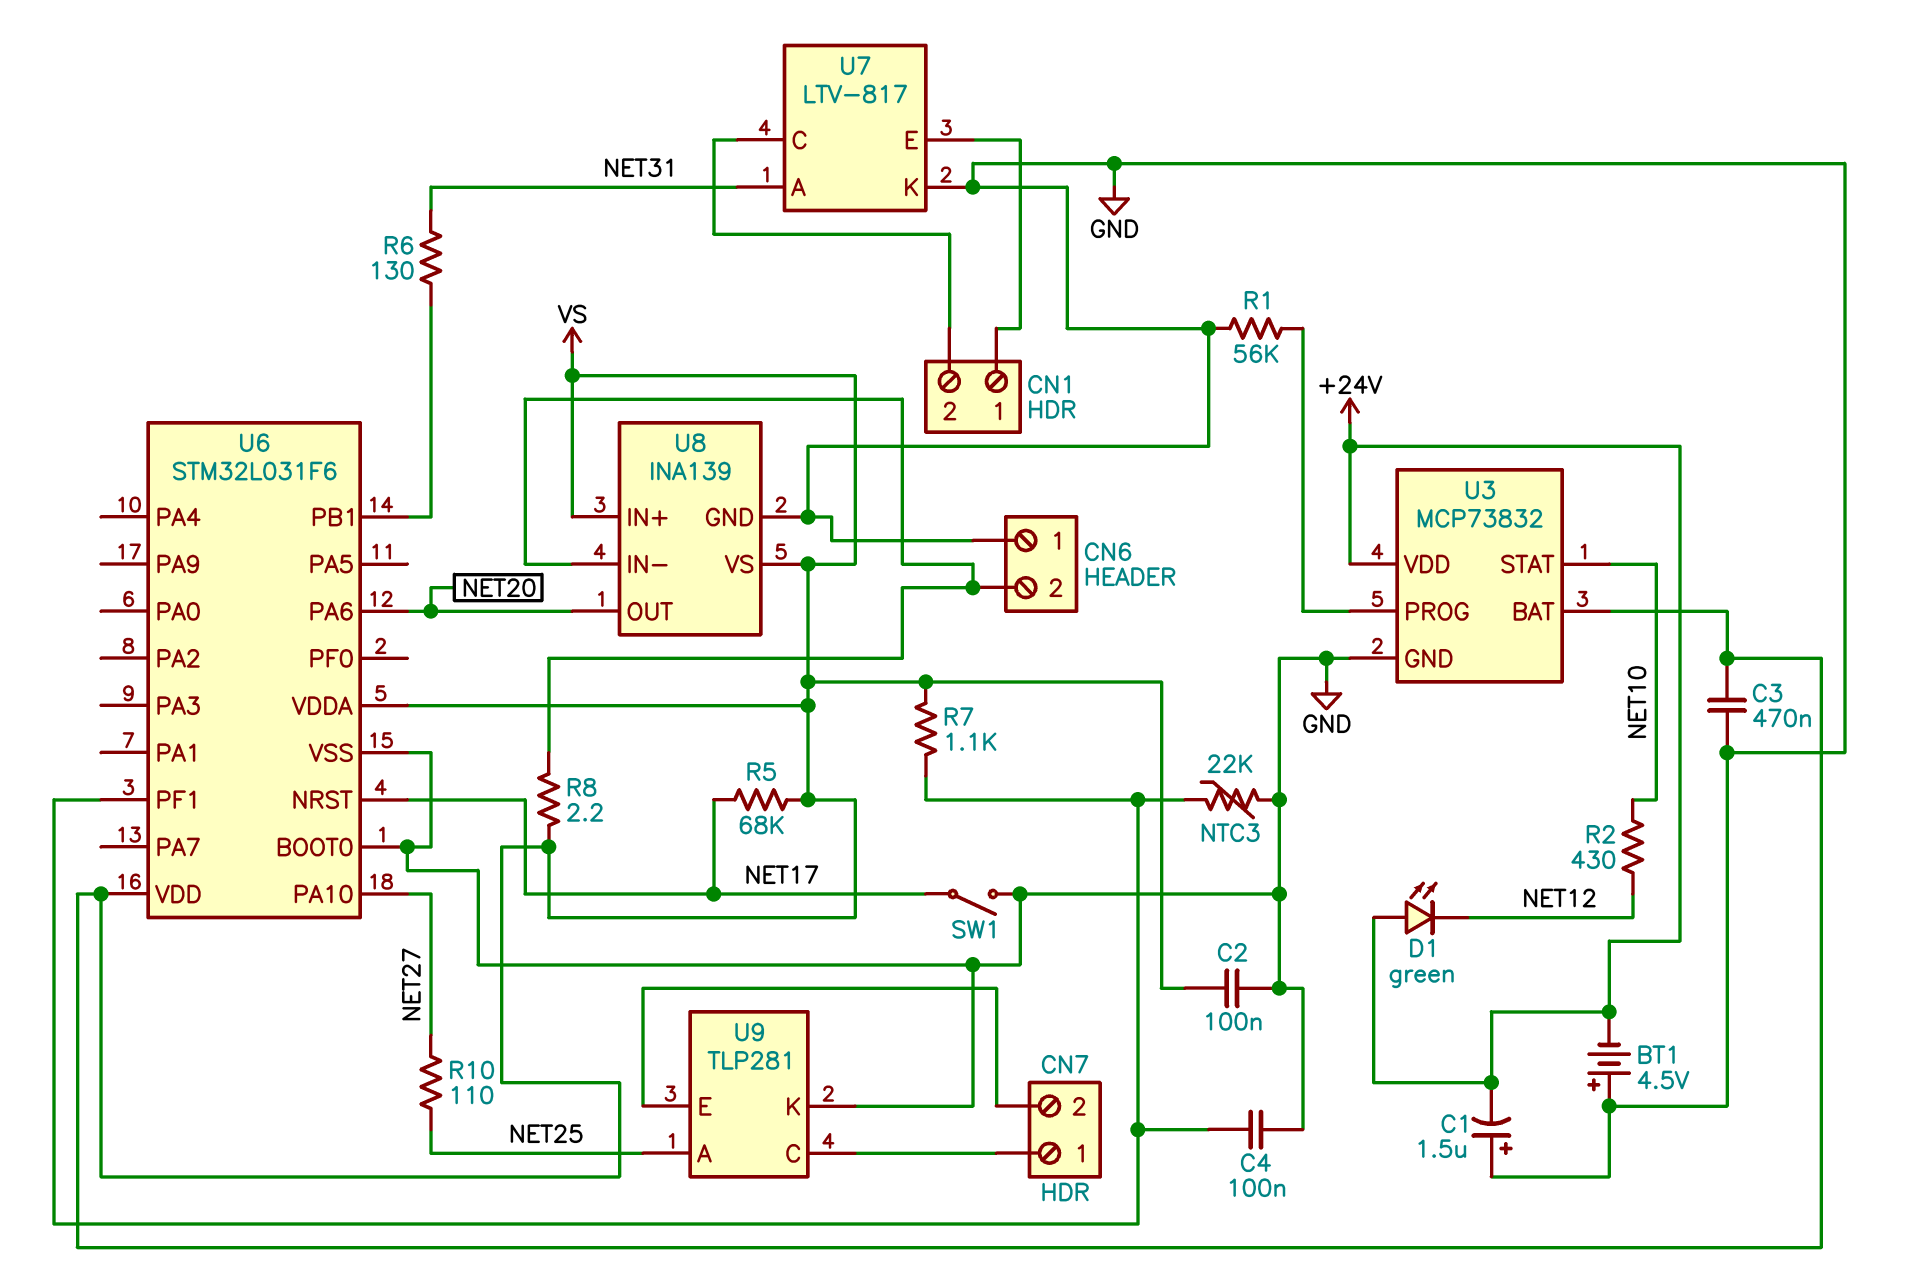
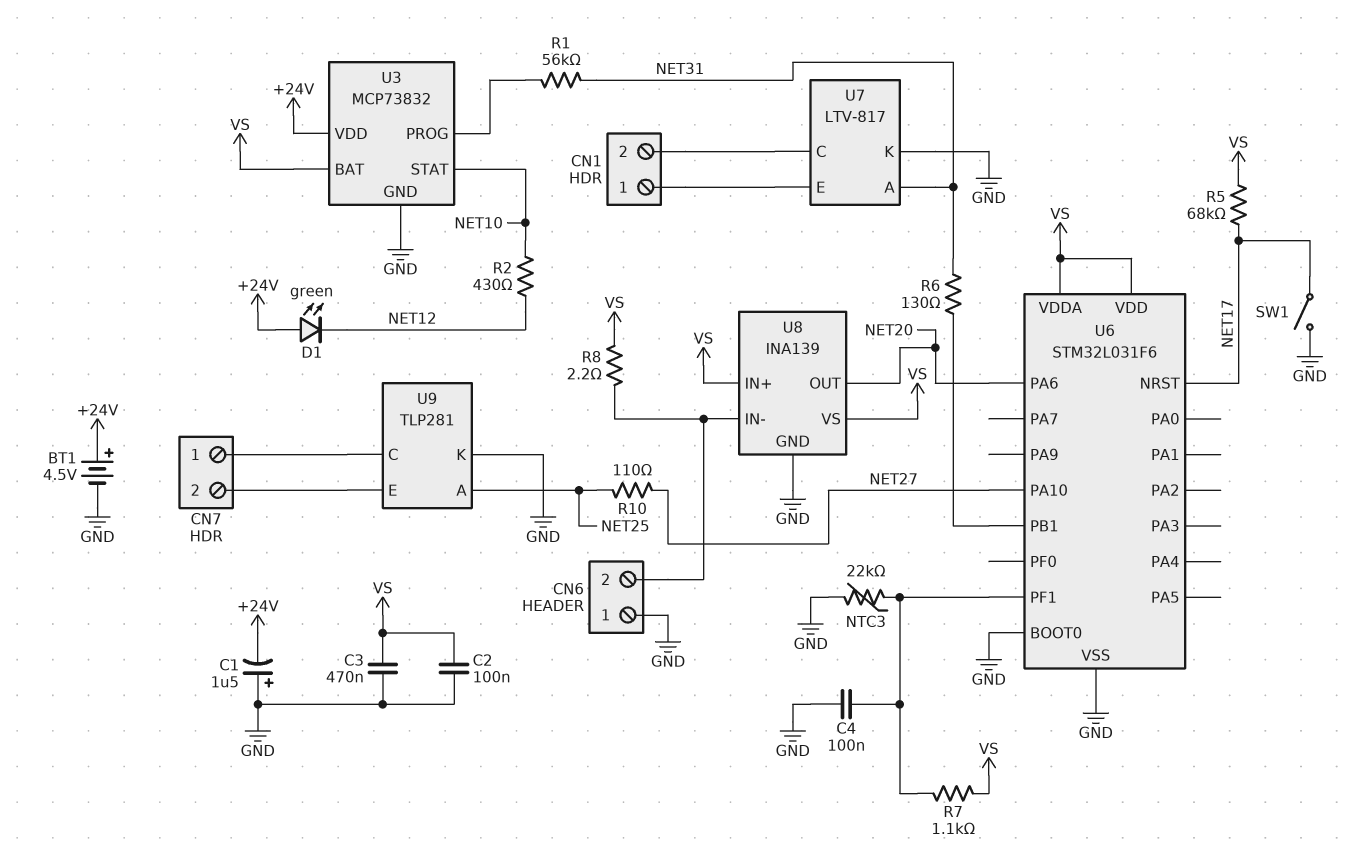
BT1: 4.5V (plus GND, minus +24V) -> 4.5V (plus +24V, minus GND)
R1: 56k (GND, U3/PROG) -> 56k (NET31, U3/PROG)

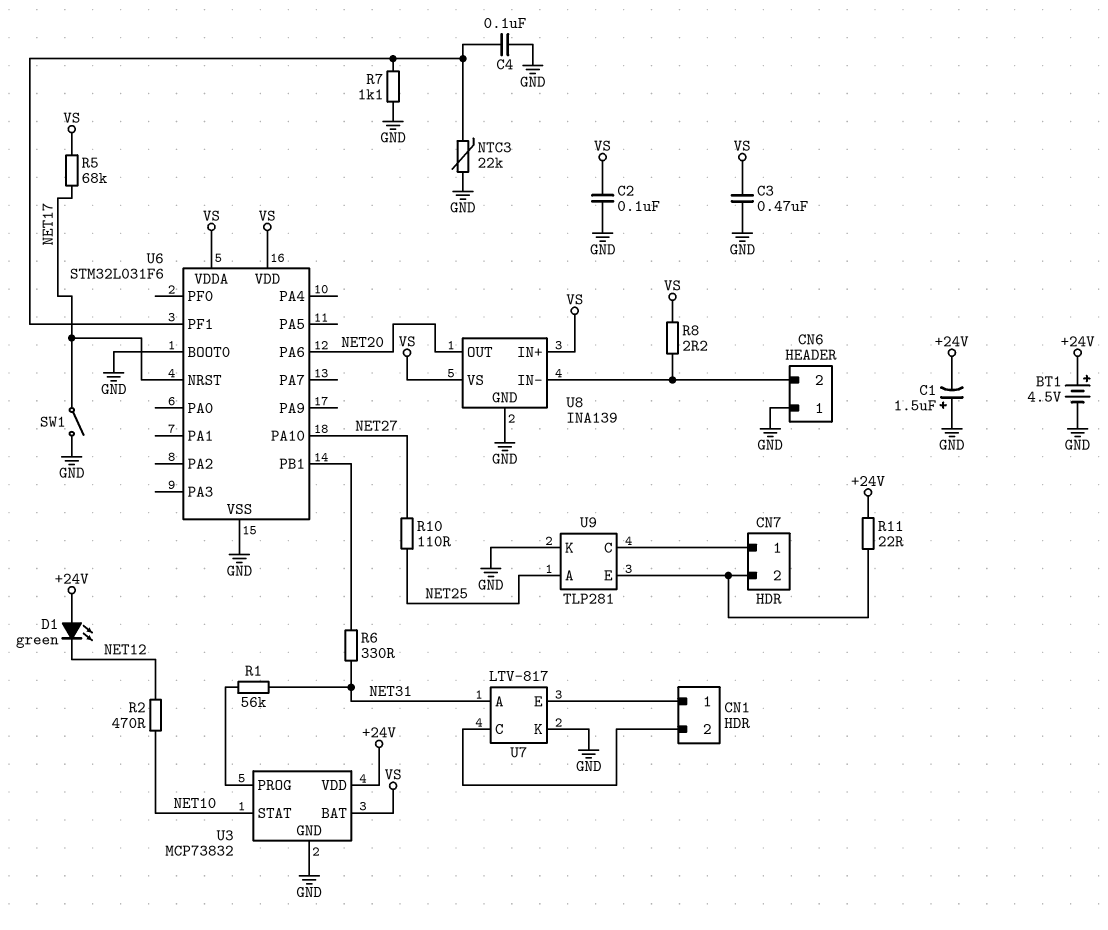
R2: 430 (NET10, NET12) -> 470 (NET10, NET12)
R6: 130 (NET31, U6/PB1) -> 330 (NET31, U6/PB1)
R7: 1.1k (U6/PF1, VS) -> 1.1k (GND, U6/PF1)
R11: none -> 22 (+24V, CN7/2)

